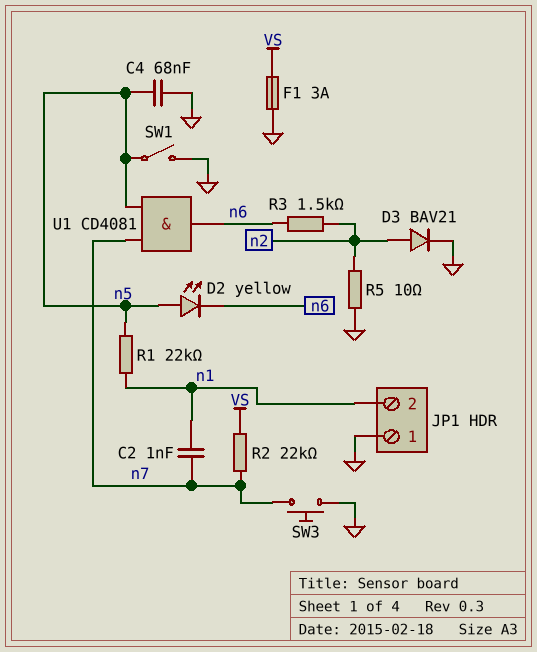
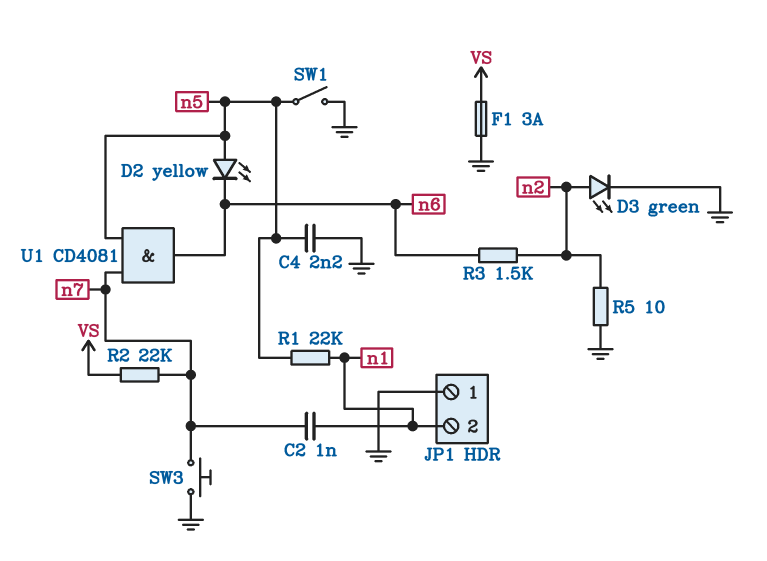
C4: 68nF (GND, n5) -> 2.2nF (GND, n5)
D3: diode BAV21 (A n2, K GND) -> LED green (A n2, K GND)

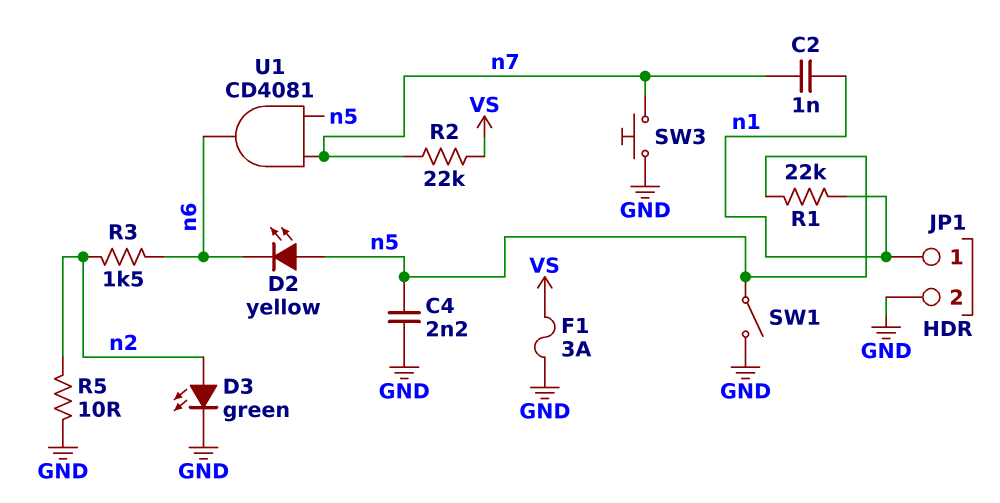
JP1 pin 1: GND -> n1
JP1 pin 2: n1 -> GND

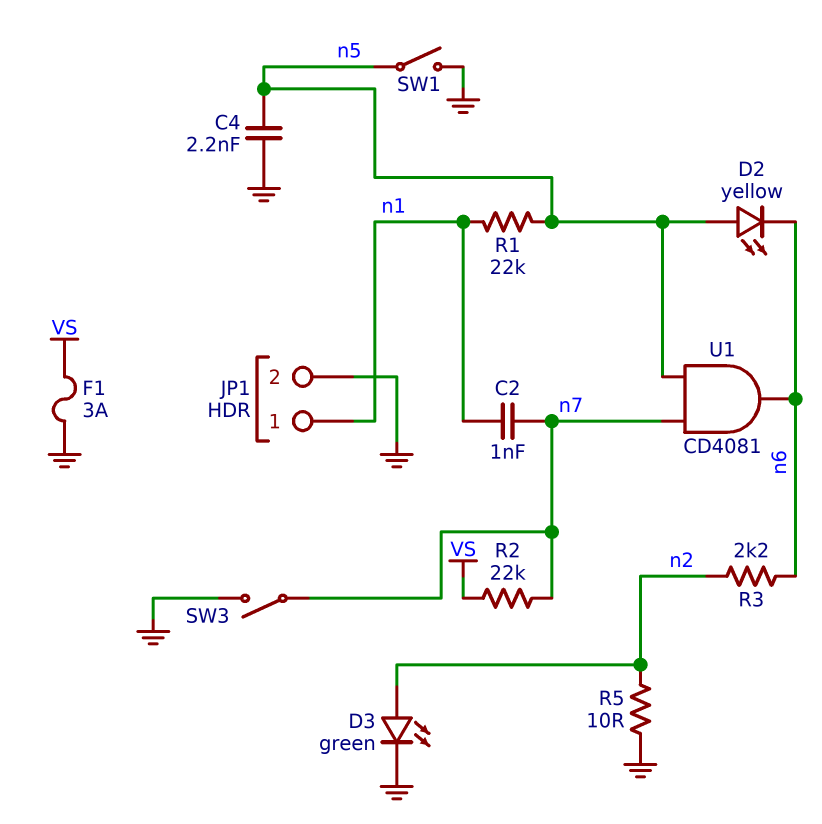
R3: 1.5k (n2, n6) -> 2.2k (n2, n6)
SW3: button (GND, n7) -> switch (GND, n7)

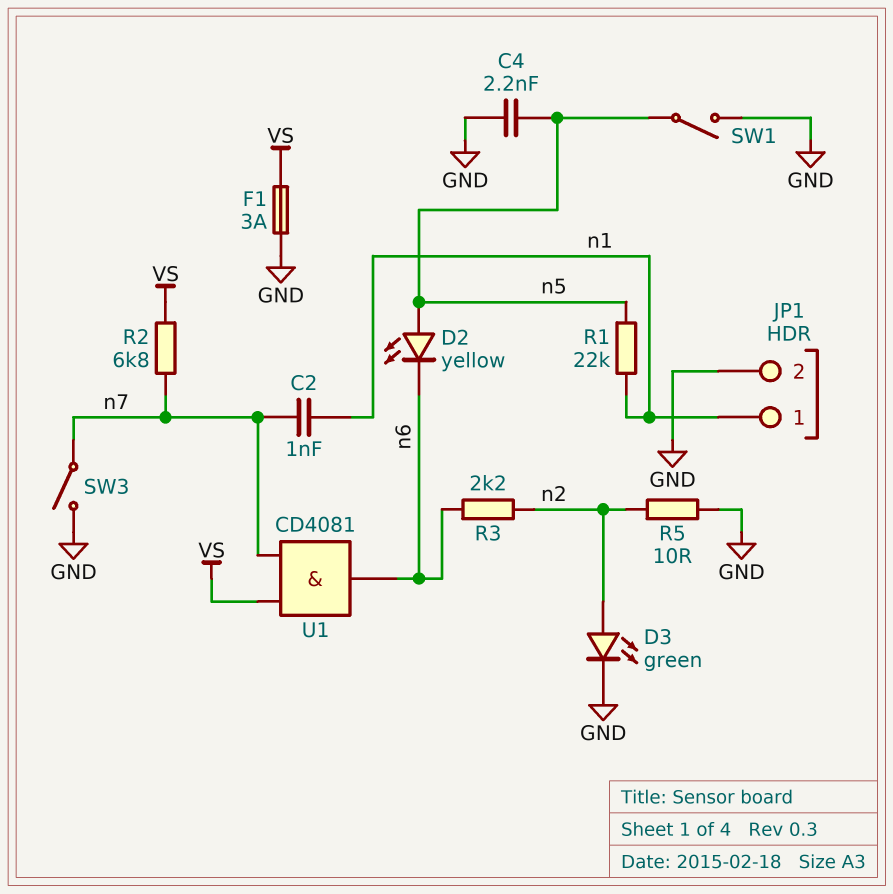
R2: 22k (VS, n7) -> 6.8k (VS, n7)
U1: AND CD4081 (in n5, in n7, out n6) -> AND CD4081 (in VS, in n7, out n6)

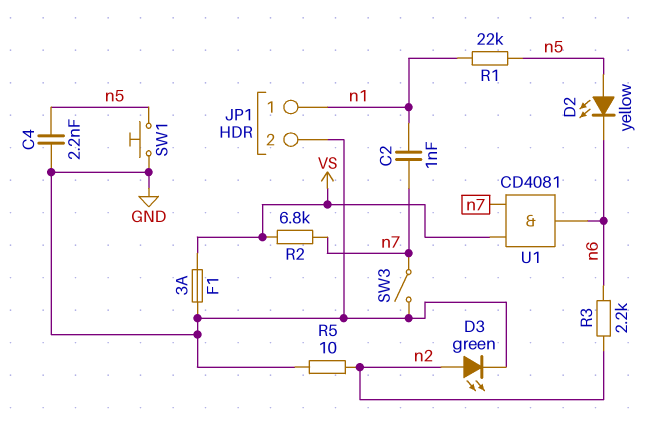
SW1: switch (GND, n5) -> button (GND, n5)

